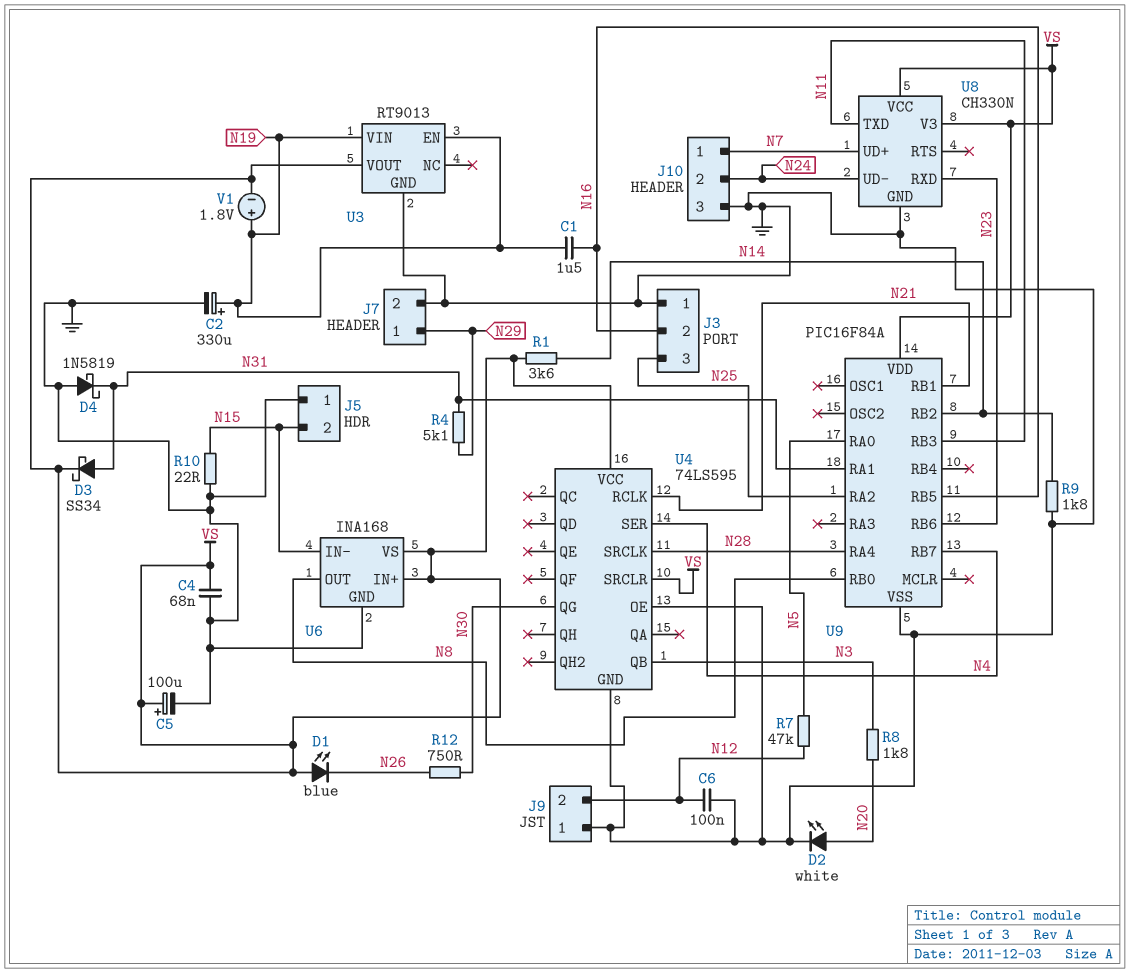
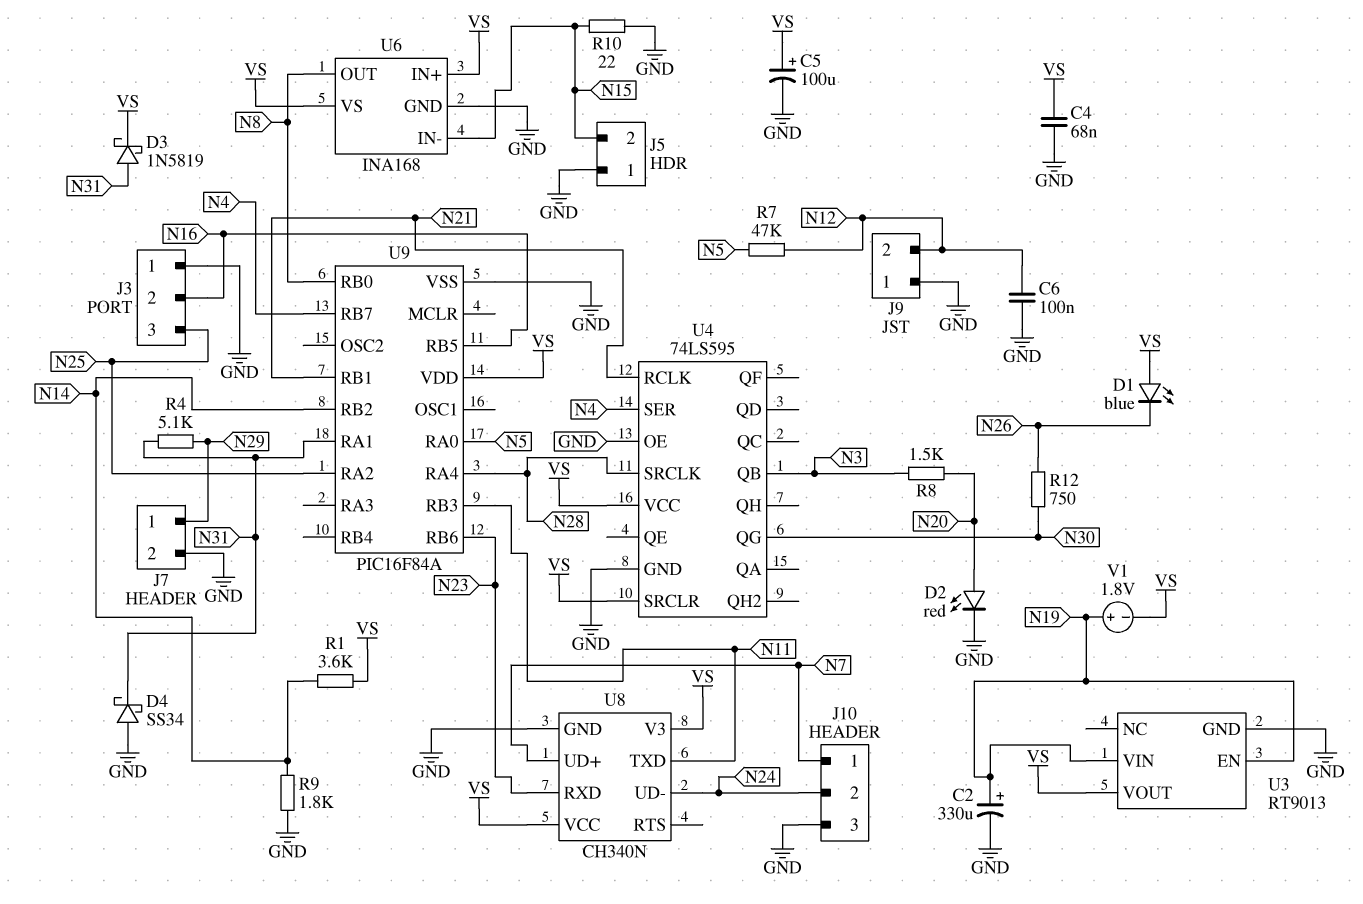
C1: 1.5uF (N16, N19) -> none
D2: LED white (A N20, K GND) -> LED red (A N20, K GND)
D3: schottky SS34 (A N31, K VS) -> schottky 1N5819 (A N31, K VS)
D4: schottky 1N5819 (A GND, K N31) -> schottky SS34 (A GND, K N31)
R8: 1.8k (N3, N20) -> 1.5k (N3, N20)
U8: CH330N -> CH340N

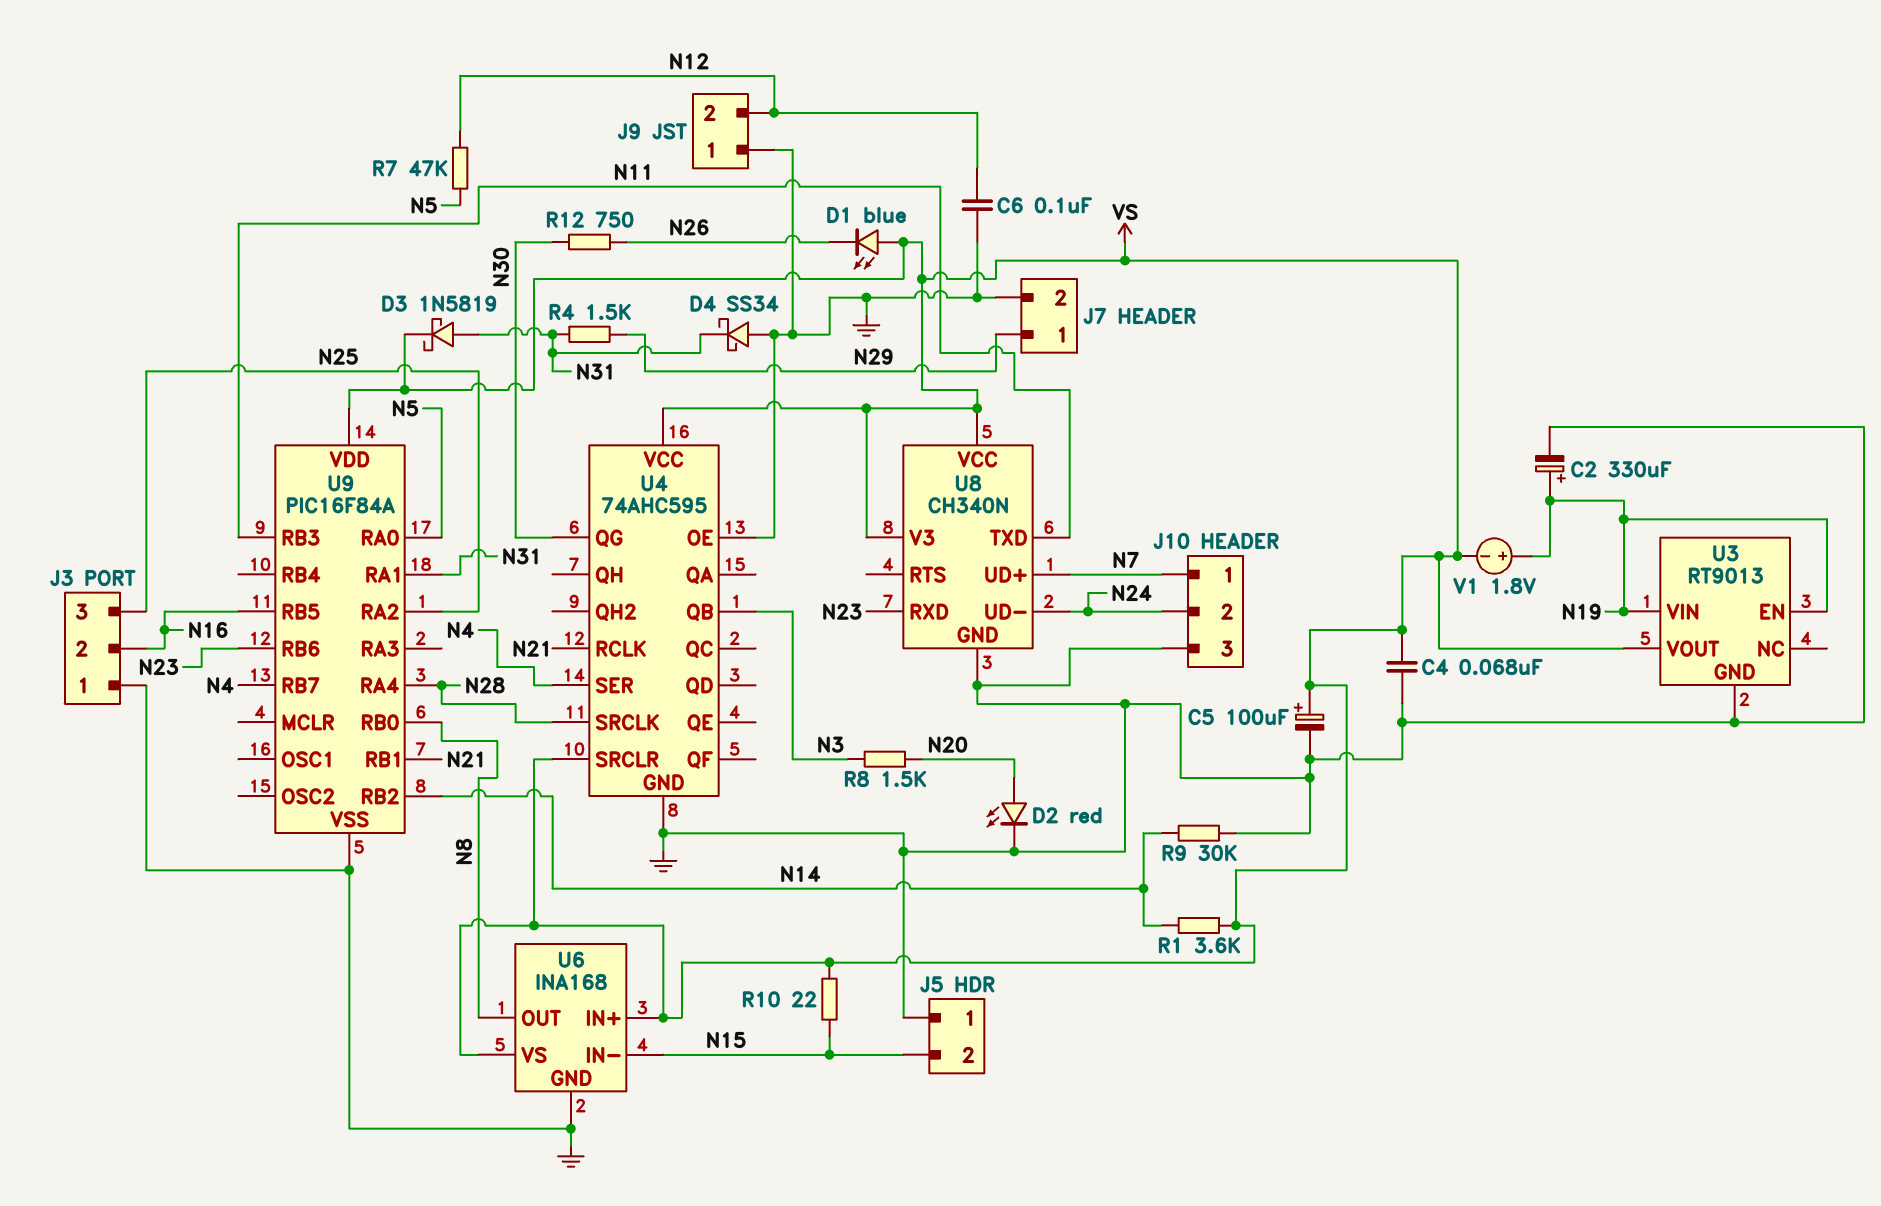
R4: 5.1k (N29, N31) -> 1.5k (N29, N31)
R9: 1.8k (GND, N14) -> 30k (GND, N14)
R10: 22 (GND, N15) -> 22 (N15, VS)
U4: 74LS595 -> 74AHC595

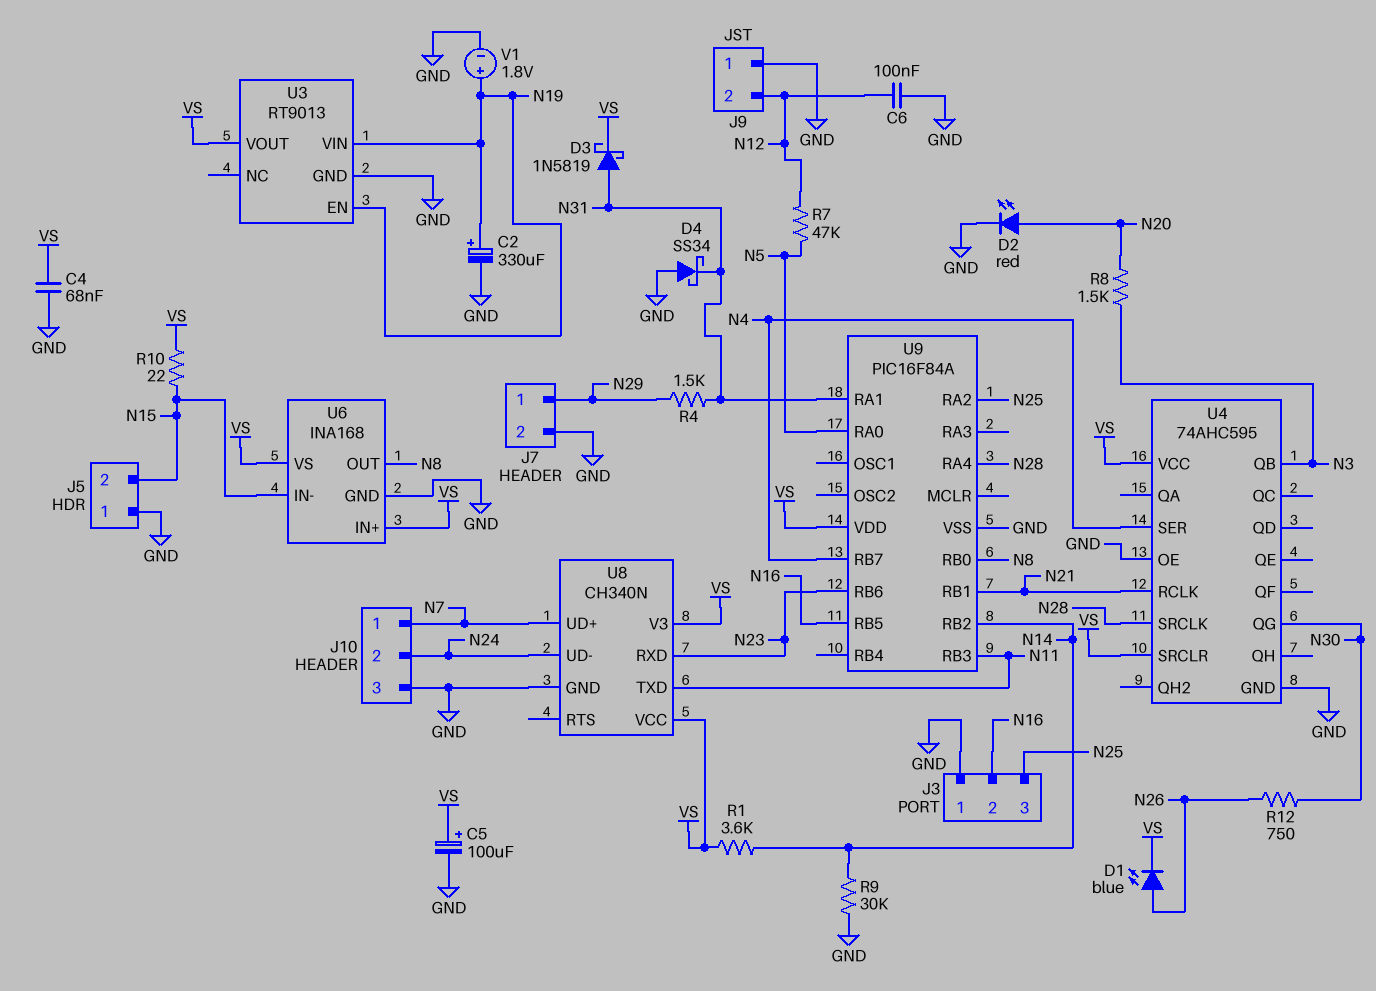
D1: LED blue (A VS, K N26) -> LED blue (A N26, K VS)
V1: 1.8V (plus N19, minus VS) -> 1.8V (plus N19, minus GND)

